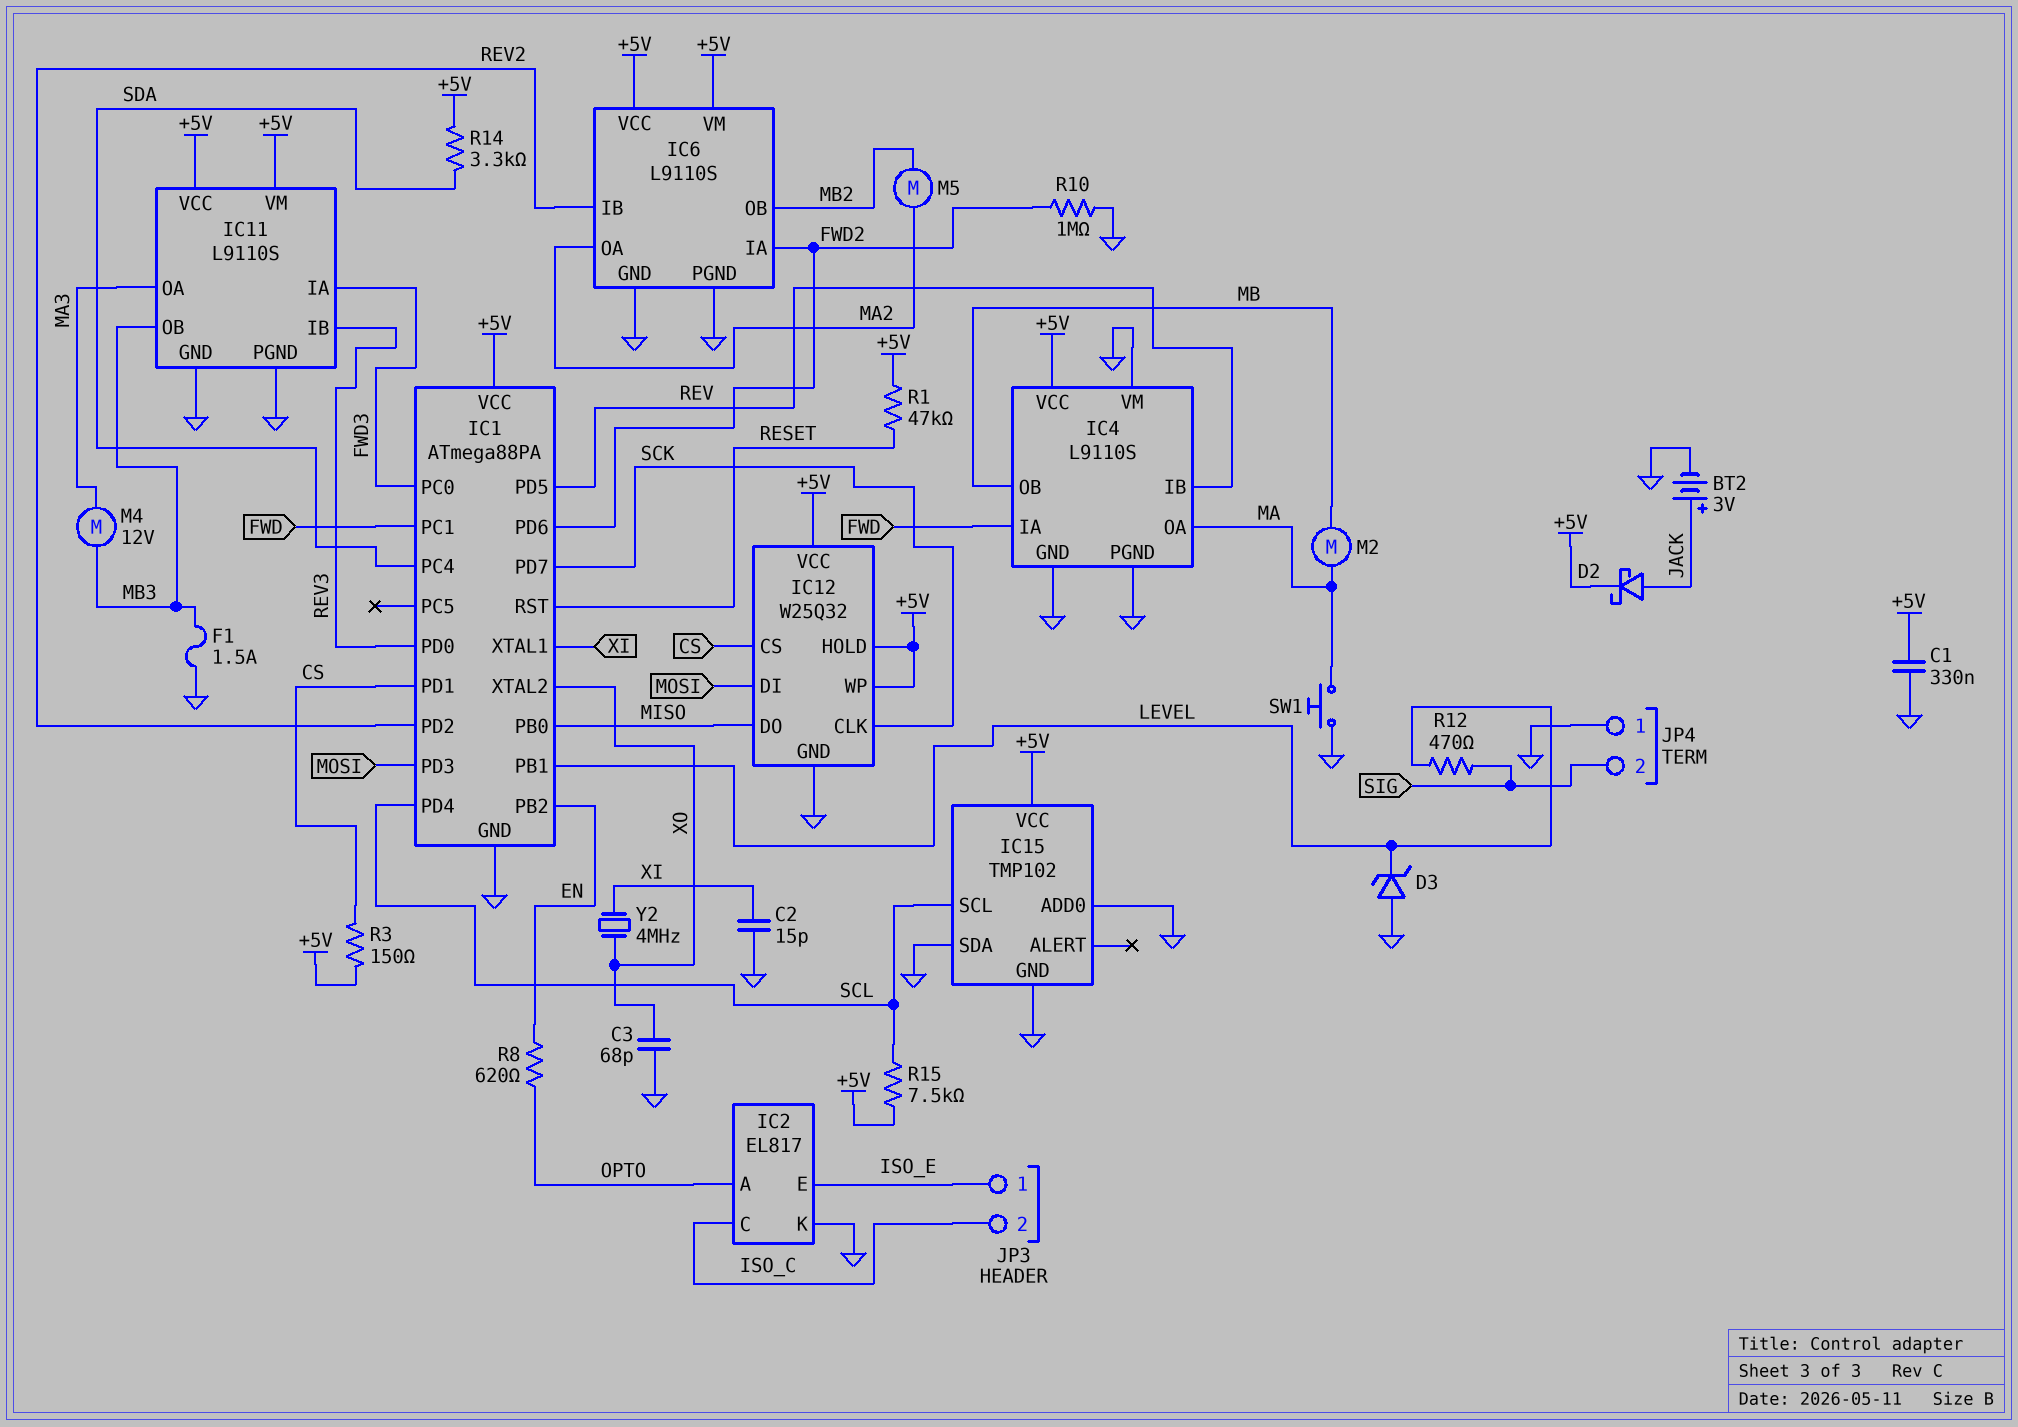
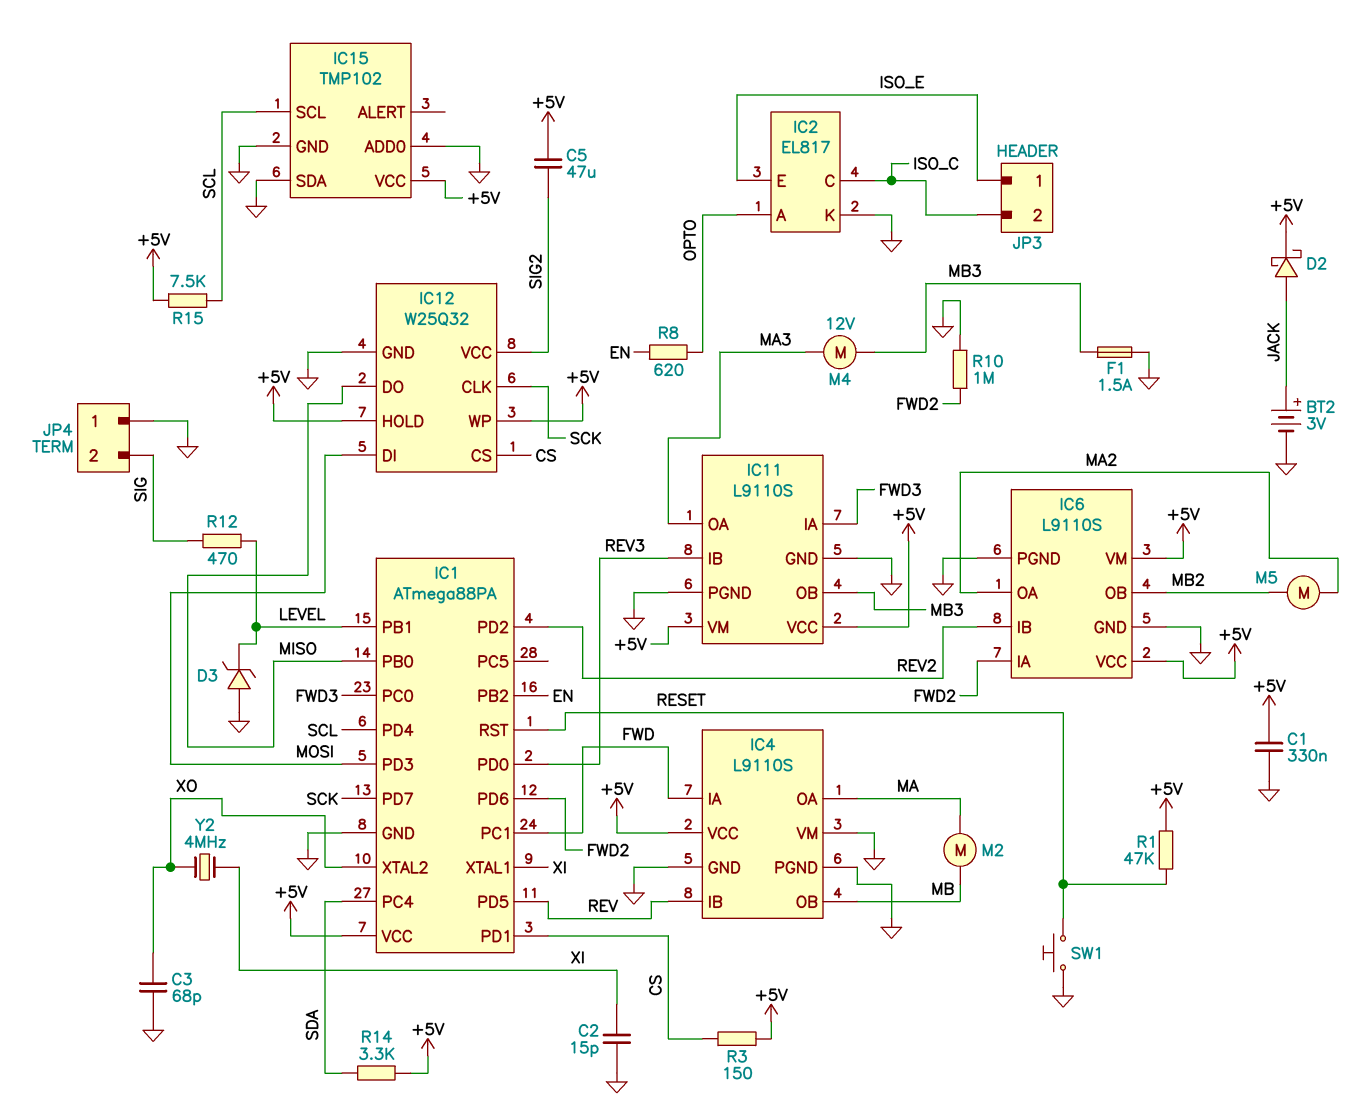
C5: none -> 47uF (+5V, SIG2)
IC12 pin VCC: +5V -> SIG2
SW1: button (GND, MA) -> button (GND, RESET)

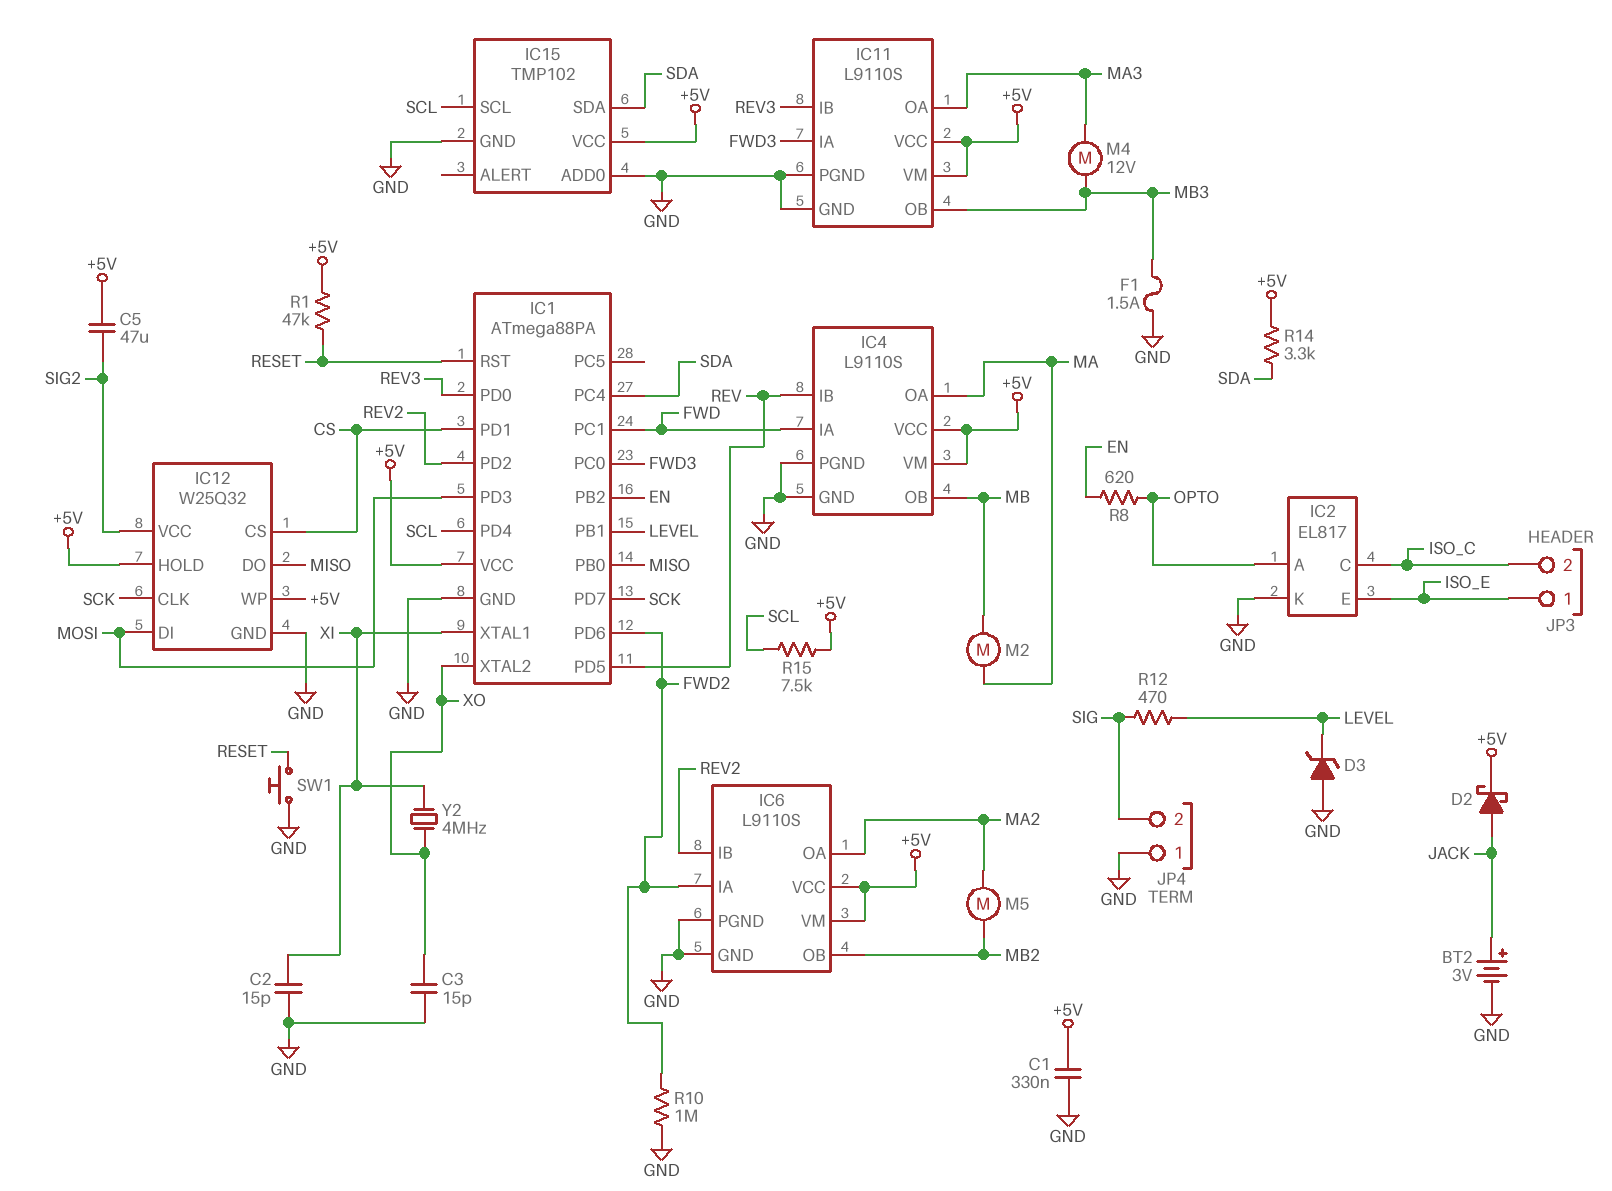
C3: 68pF (GND, XO) -> 15pF (GND, XO)
IC4 pin VM: GND -> +5V
IC15 pin SDA: GND -> SDA
R3: 150 (+5V, CS) -> none

